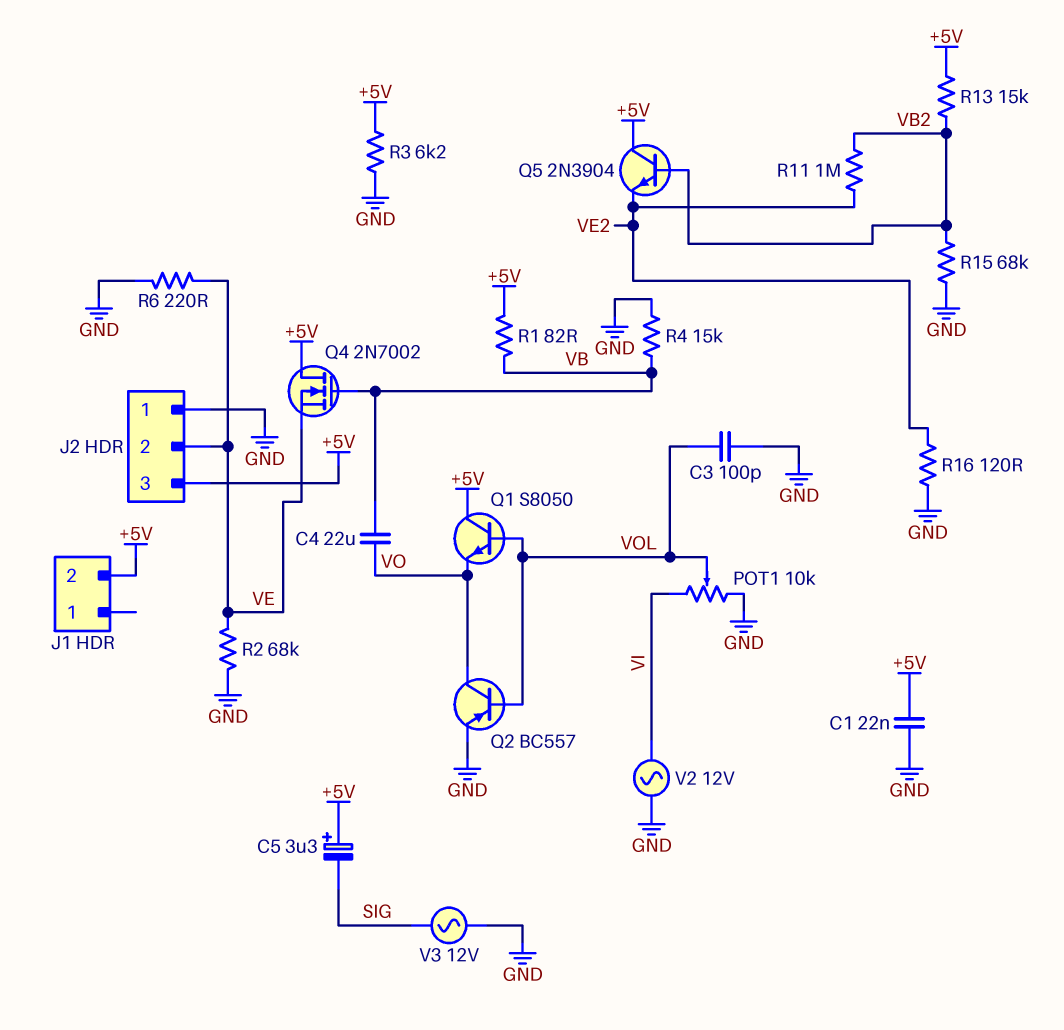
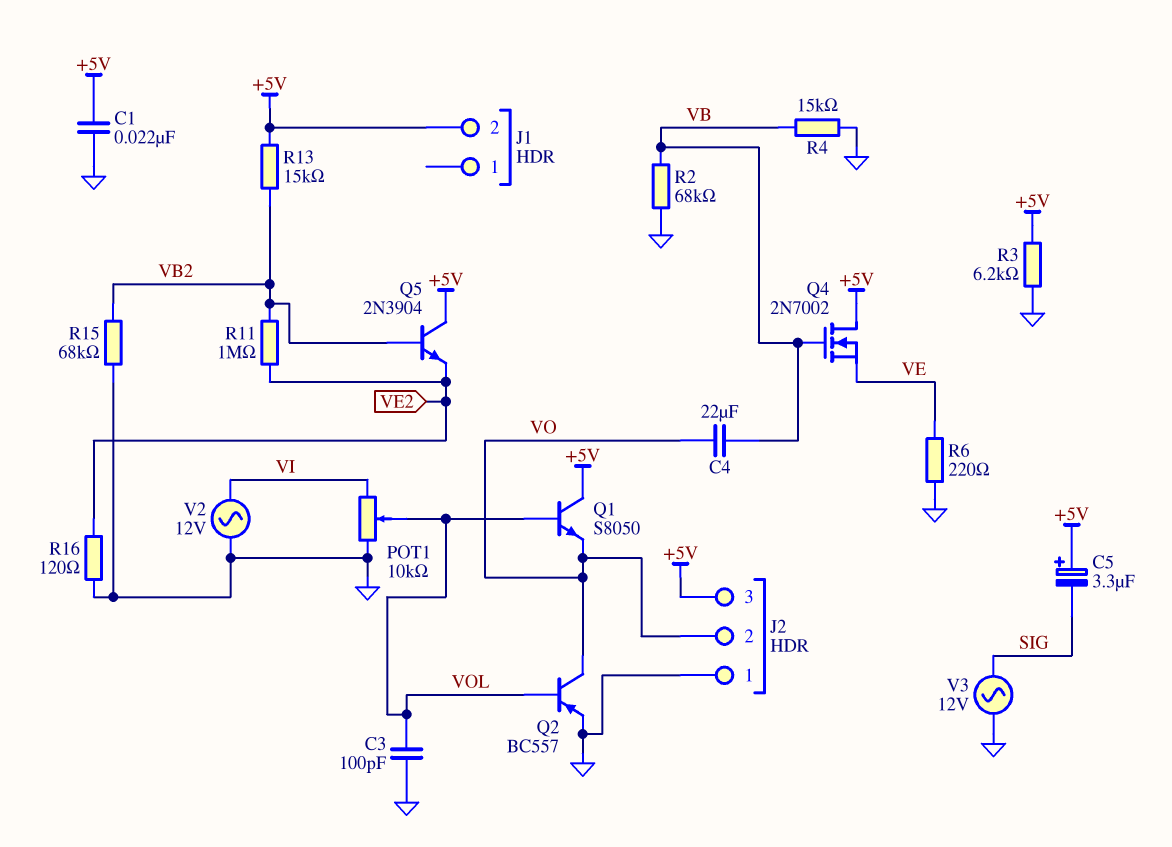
J2 pin 2: VE -> VO
R1: 82 (+5V, VB) -> none
R2: 68k (GND, VE) -> 68k (GND, VB)

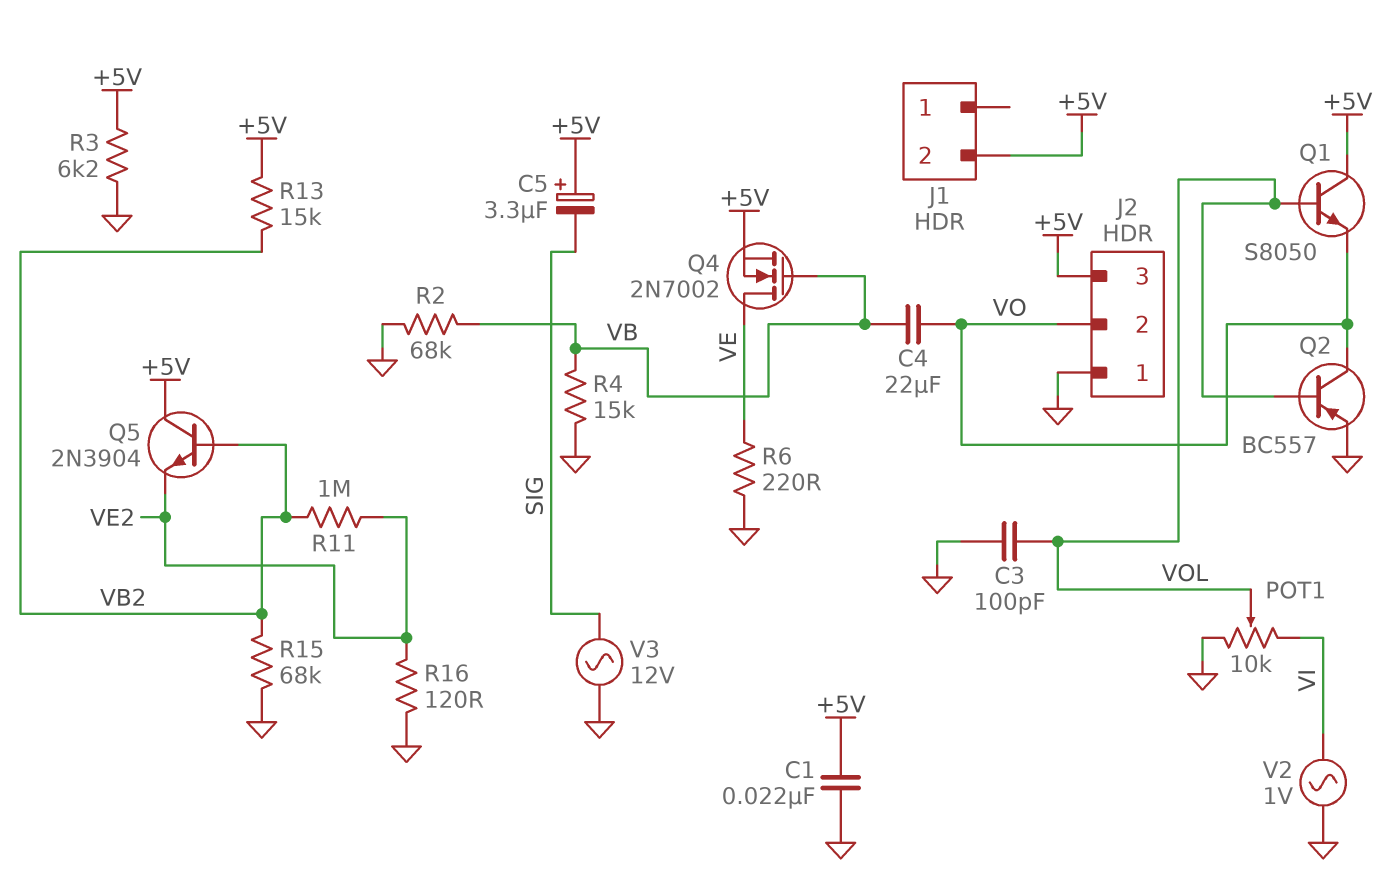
Q4: NMOS 2N7002 (G VB, D +5V, S VE) -> NMOS 2N7002 (G VB, D VE, S +5V)
V2: AC 12V (GND, VI) -> AC 1V (GND, VI)

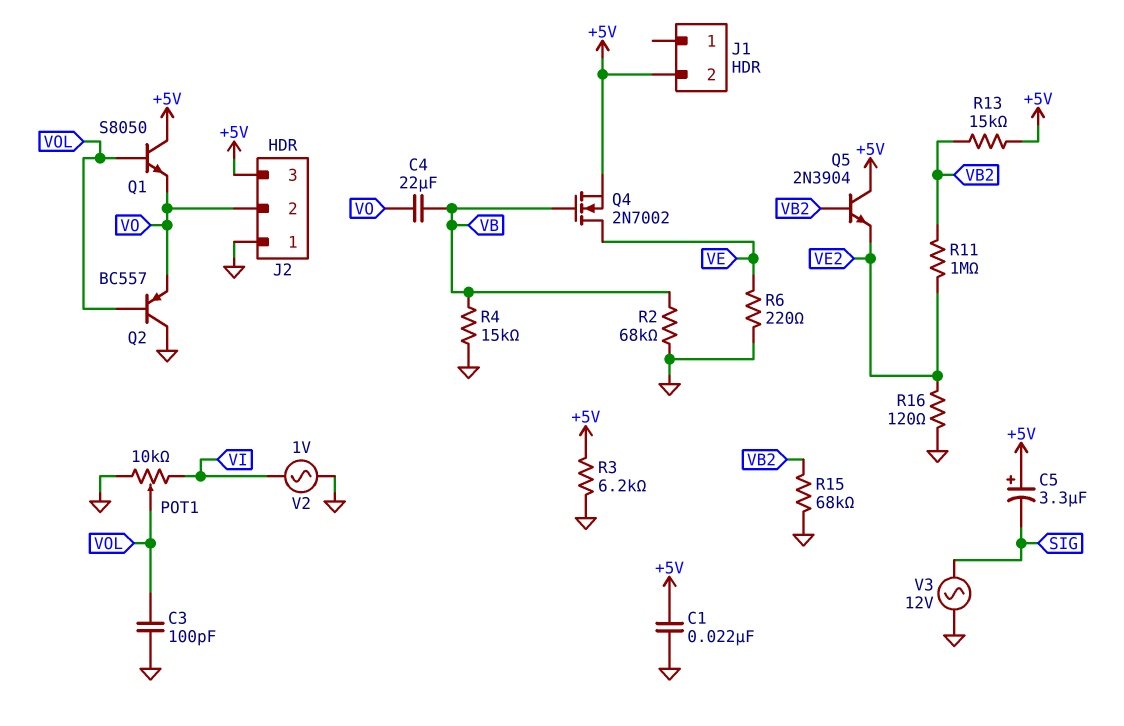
Q2: PNP BC557 (B VOL, C VO, E GND) -> PNP BC557 (B VOL, C GND, E VO)

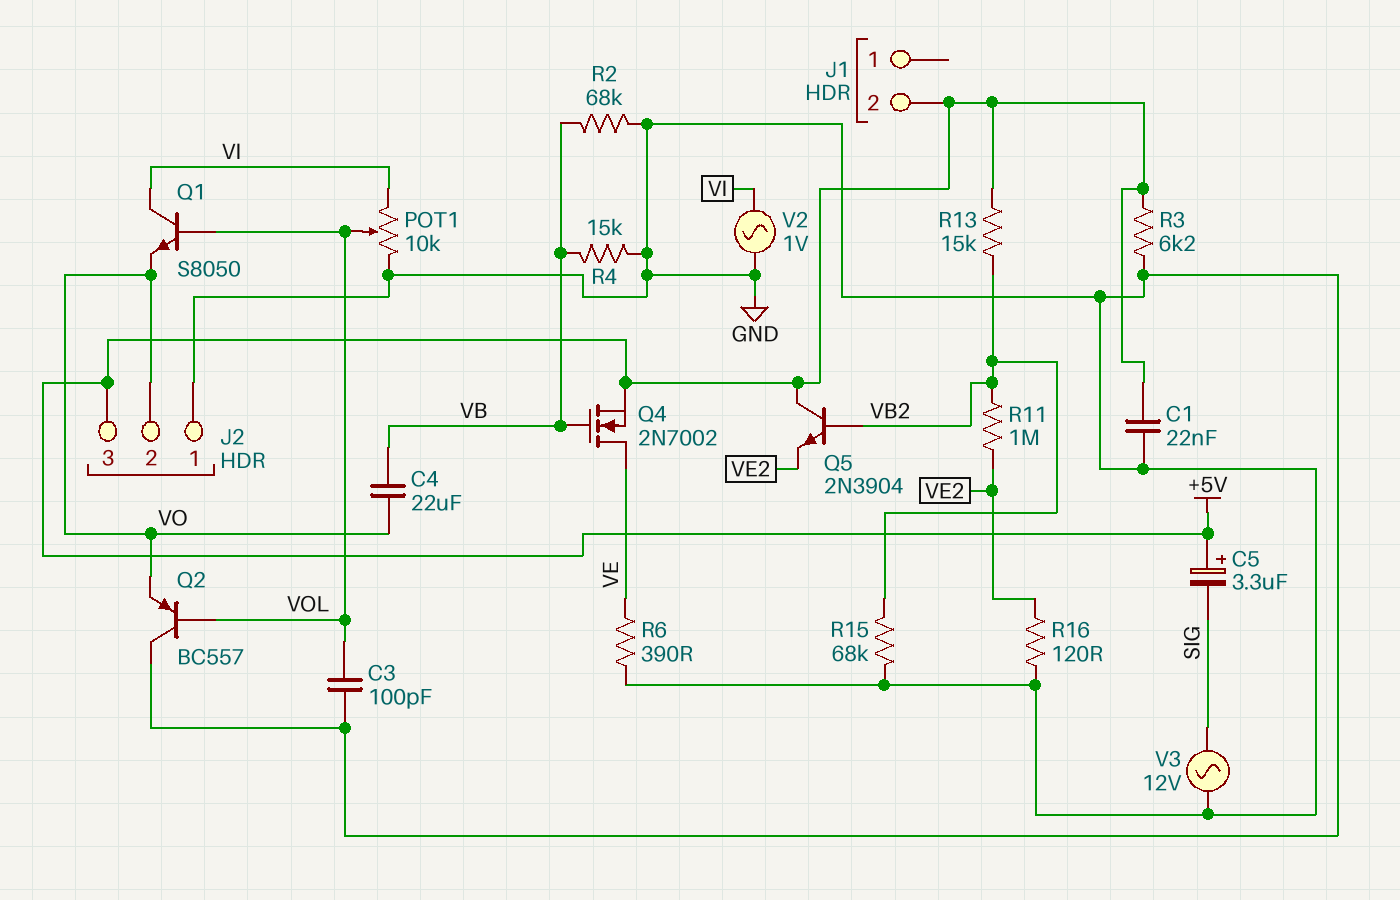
Q1: NPN S8050 (B VOL, C +5V, E VO) -> NPN S8050 (B VOL, C VI, E VO)
R6: 220 (GND, VE) -> 390 (GND, VE)

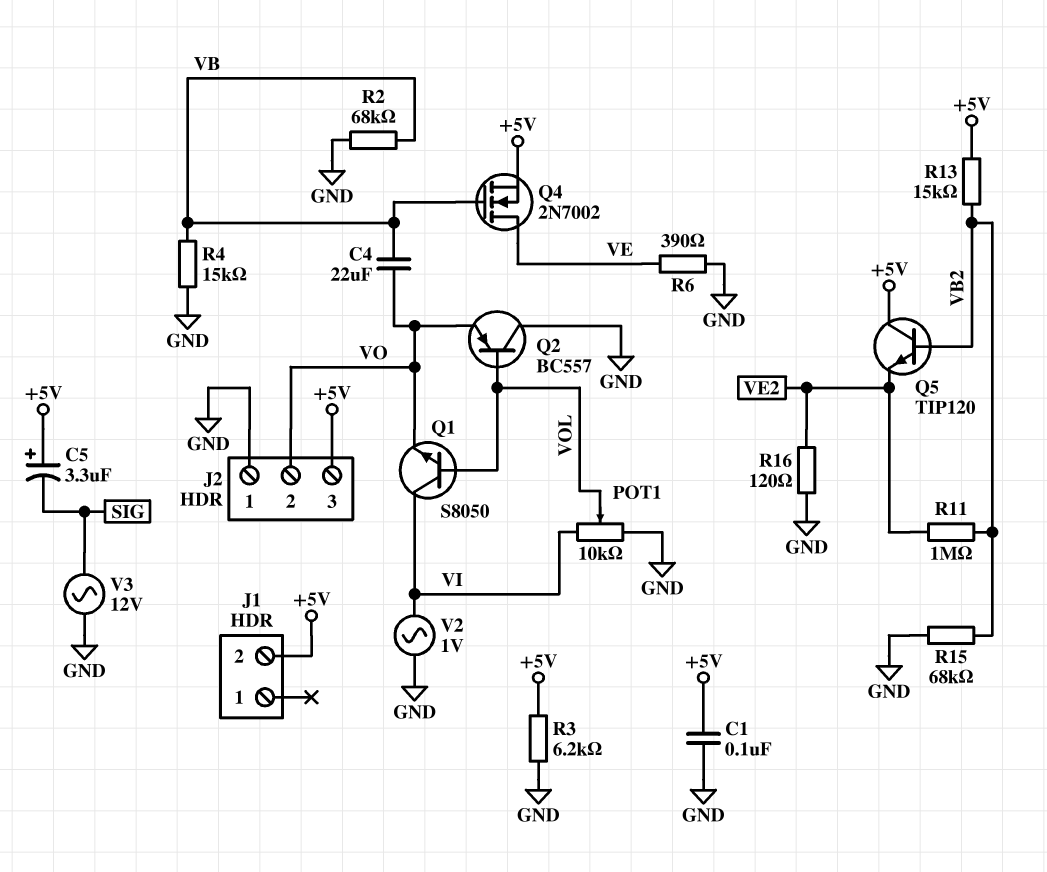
C1: 22nF (+5V, GND) -> 100nF (+5V, GND)
C3: 100pF (GND, VOL) -> none
Q5: NPN 2N3904 (B VB2, C +5V, E VE2) -> NPN TIP120 (B VB2, C +5V, E VE2)

